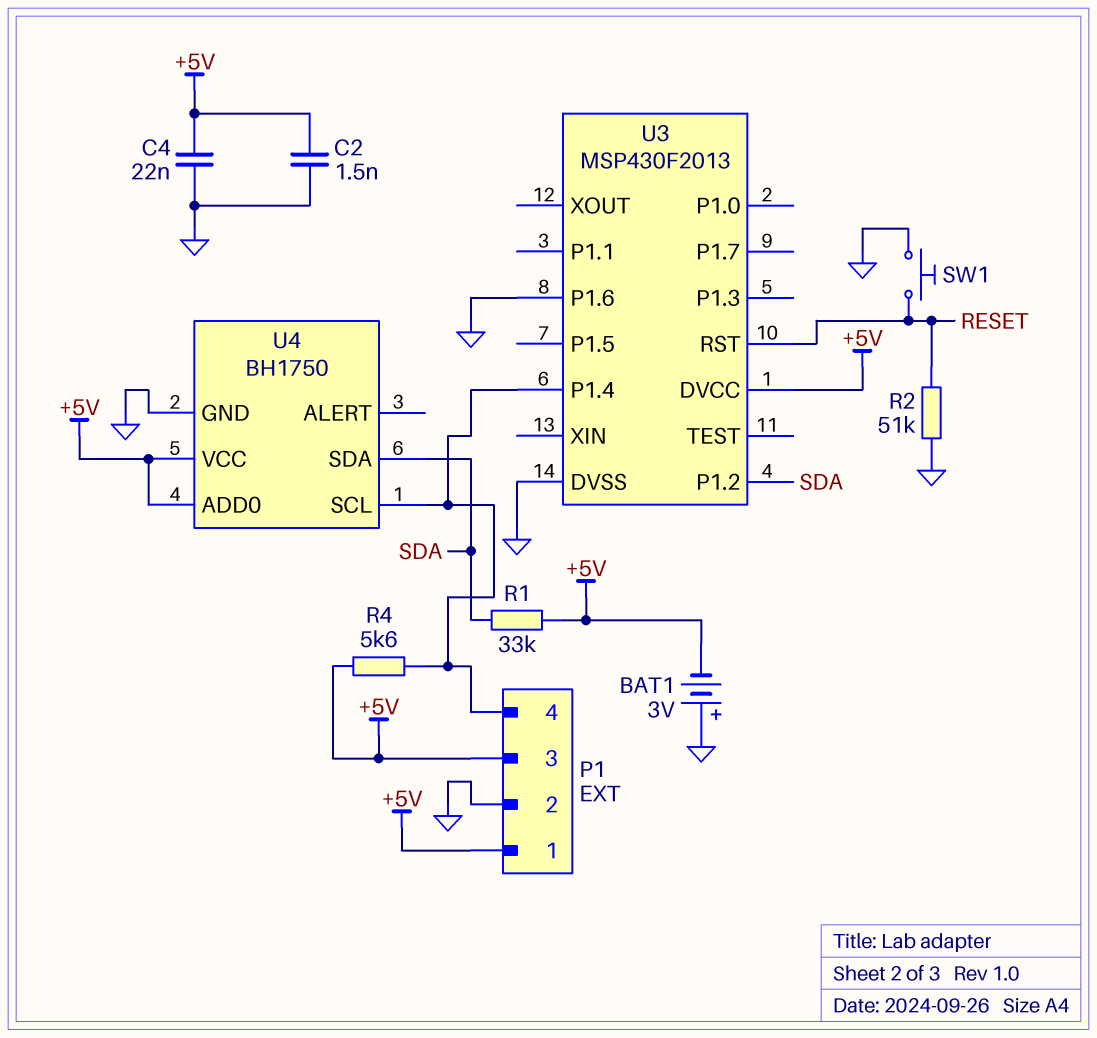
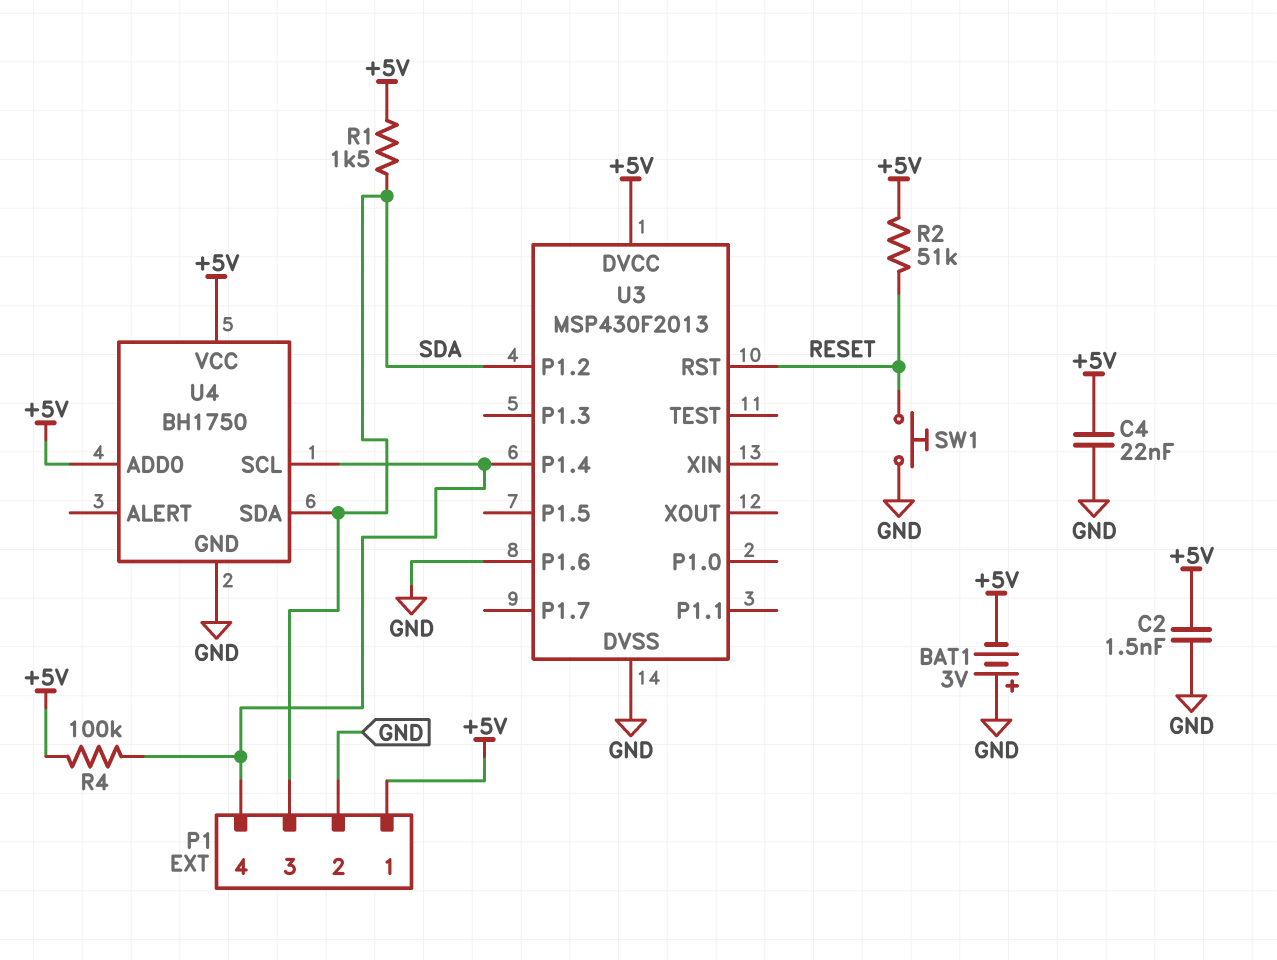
P1 pin 3: +5V -> SDA
R1: 33k (+5V, SDA) -> 1.5k (+5V, SDA)
R2: 51k (GND, RESET) -> 51k (+5V, RESET)
R4: 5.6k (+5V, P1/4) -> 100k (+5V, P1/4)

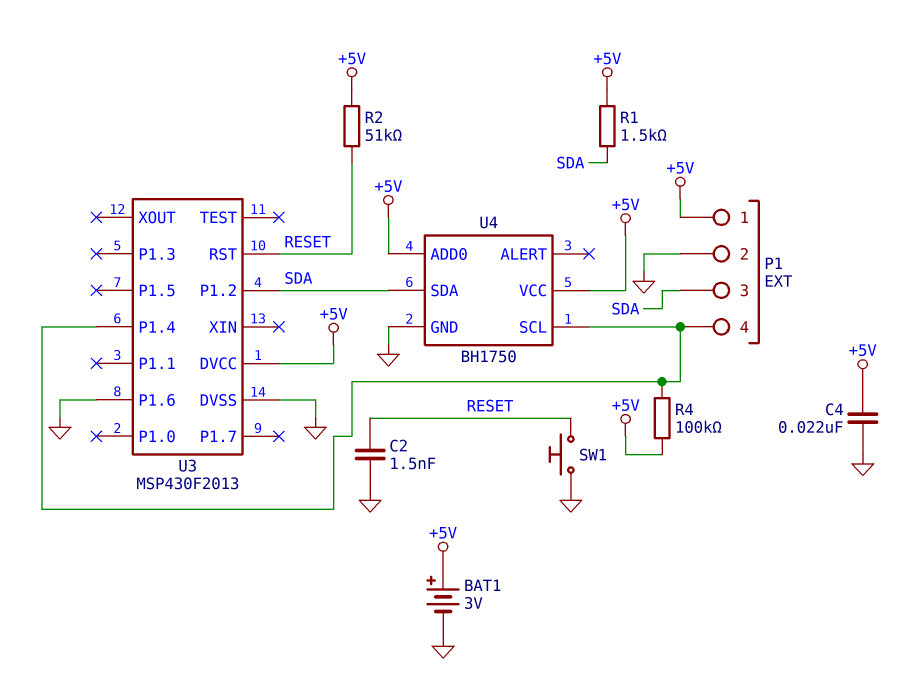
BAT1: 3V (plus GND, minus +5V) -> 3V (plus +5V, minus GND)
C2: 1.5nF (+5V, GND) -> 1.5nF (GND, RESET)

